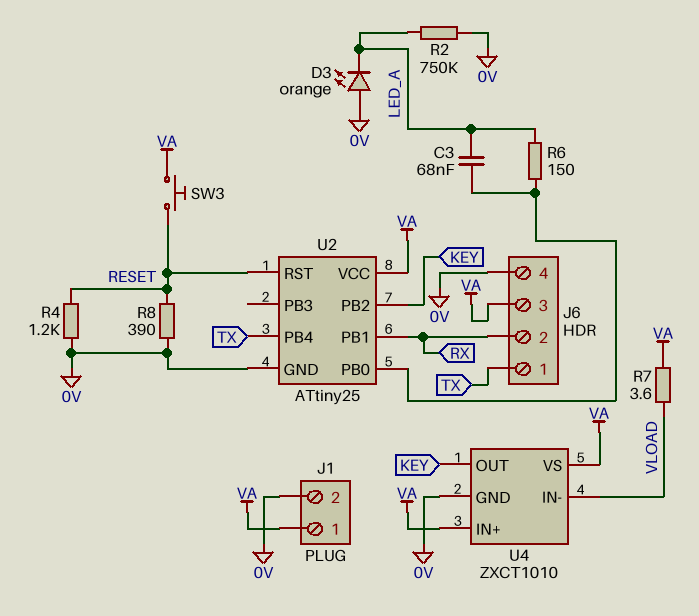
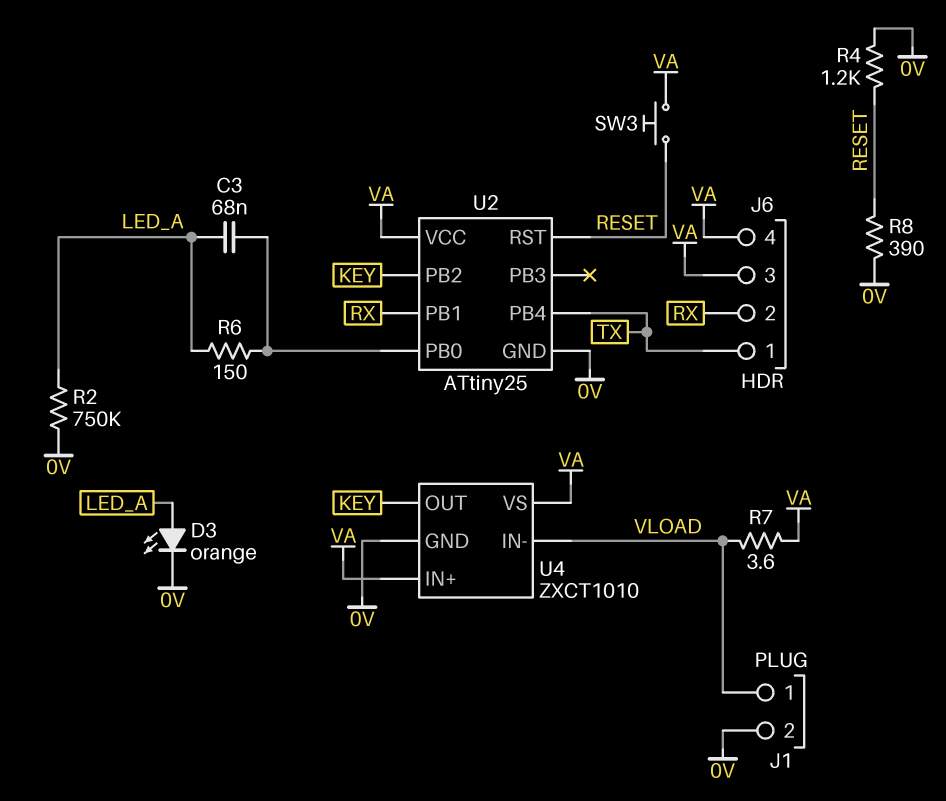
D3: LED orange (A 0V, K LED_A) -> LED orange (A LED_A, K 0V)
J1 pin 1: VA -> VLOAD
J6 pin 4: 0V -> VA

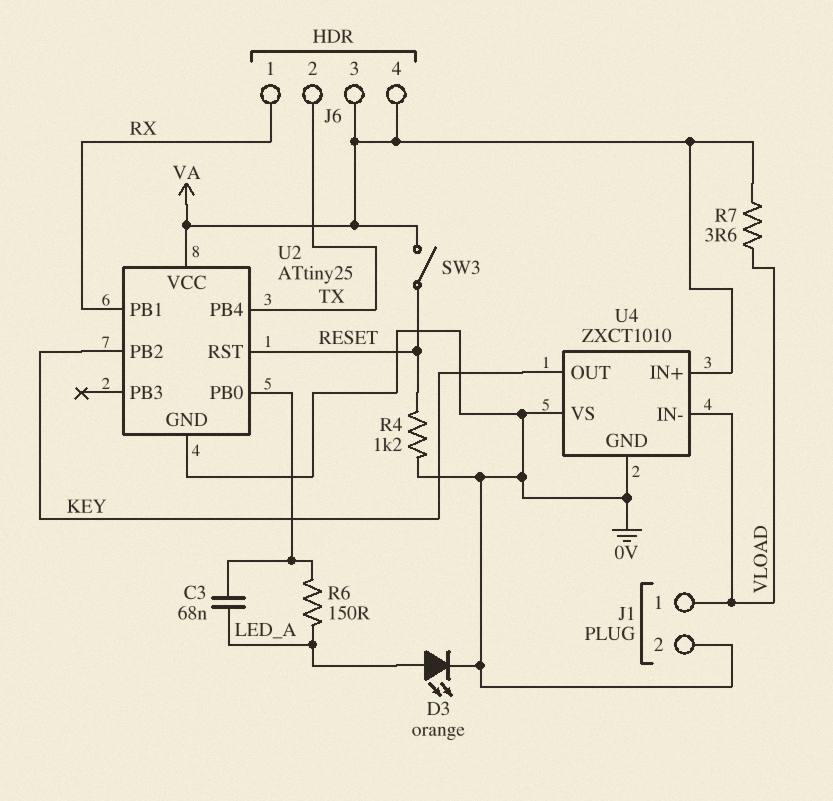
J6 pin 1: TX -> RX
J6 pin 2: RX -> TX
R2: 750k (0V, LED_A) -> none
R8: 390 (0V, RESET) -> none
SW3: button (RESET, VA) -> switch (RESET, VA)
U4 pin VS: VA -> 0V

